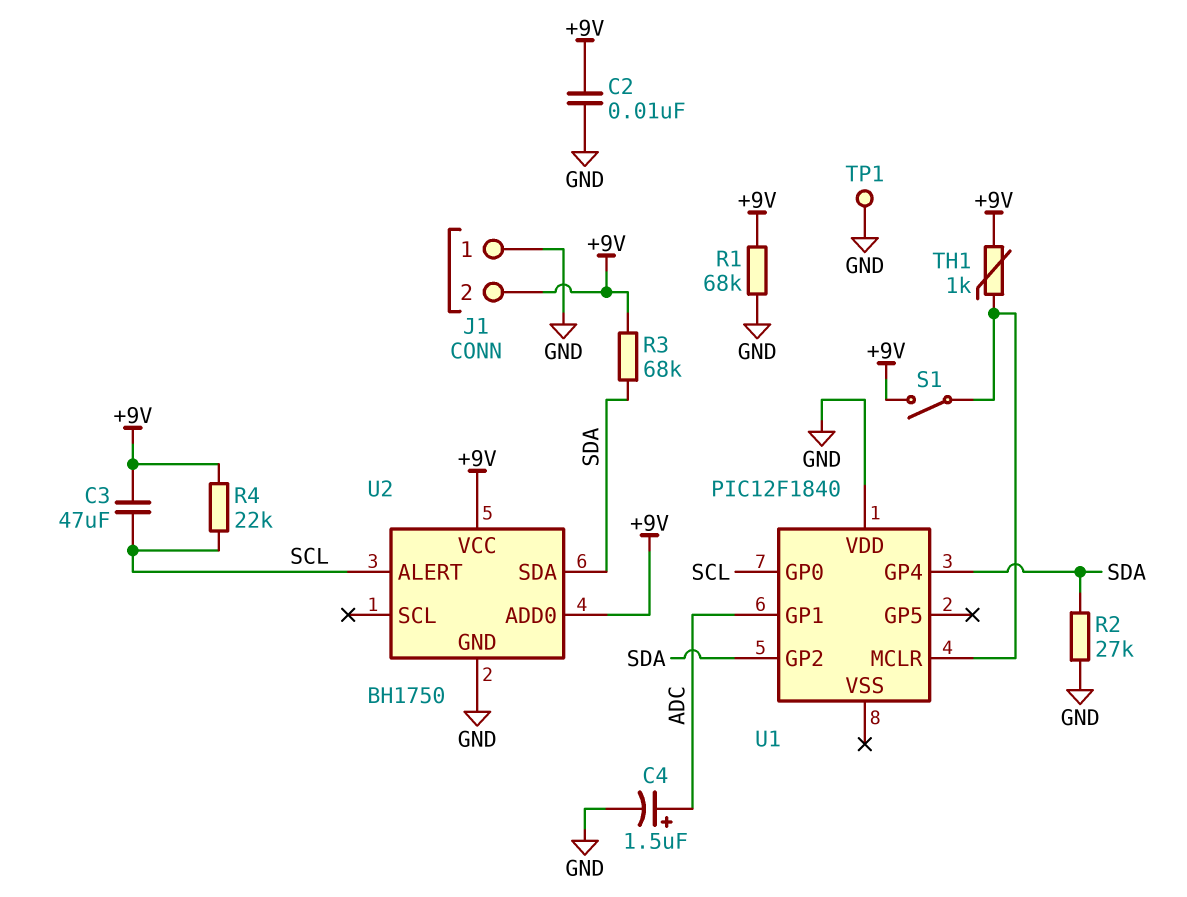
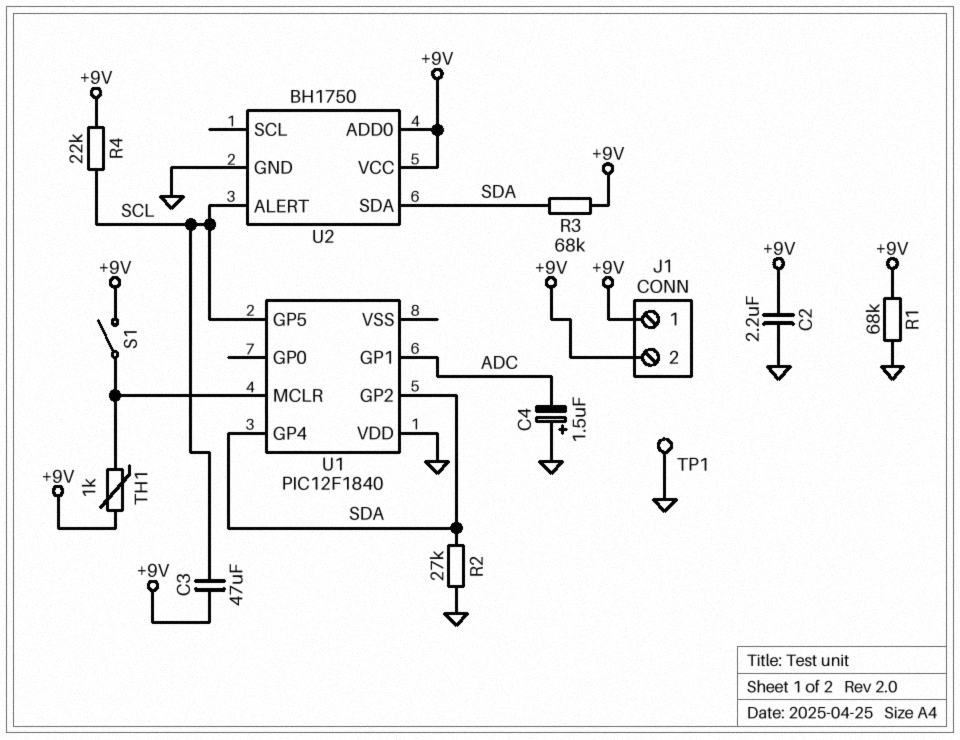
C2: 10nF (+9V, GND) -> 2.2uF (+9V, GND)
C4: 1.5uF (plus ADC, minus GND) -> 1.5uF (plus GND, minus ADC)
J1 pin 1: GND -> +9V
U1 pin GP0: SCL -> none
U1 pin GP5: none -> SCL

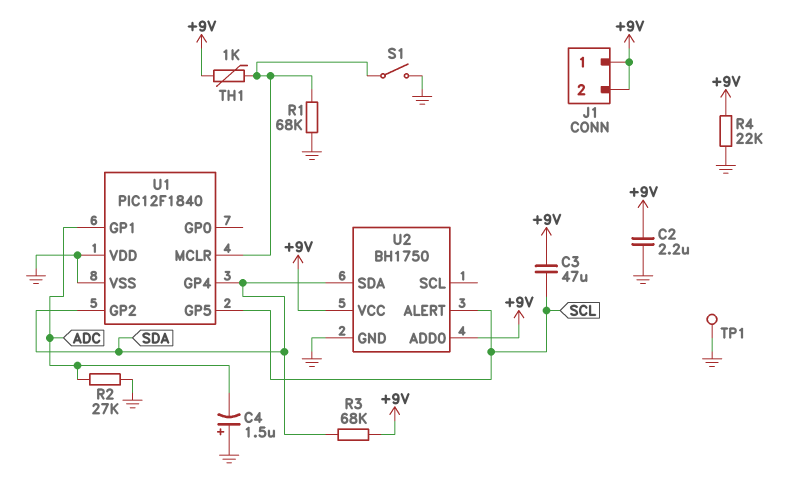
R1: 68k (+9V, GND) -> 68k (GND, U1/MCLR)
R2: 27k (GND, SDA) -> 27k (ADC, GND)
R4: 22k (+9V, SCL) -> 22k (+9V, GND)
S1: switch (+9V, U1/MCLR) -> switch (GND, U1/MCLR)
U1 pin VSS: none -> GND

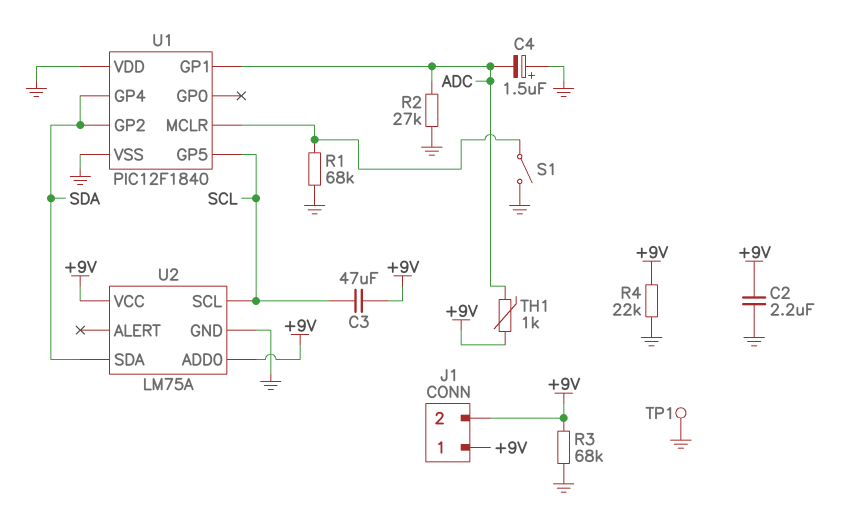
R3: 68k (+9V, SDA) -> 68k (+9V, GND)
TH1: 1k (+9V, U1/MCLR) -> 1k (+9V, ADC)
U2: BH1750 -> LM75A
U2 pin ALERT: SCL -> none
U2 pin SCL: none -> SCL

